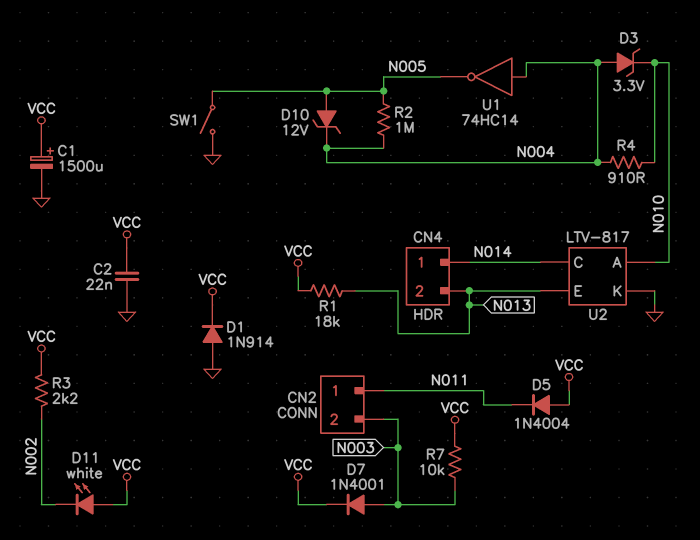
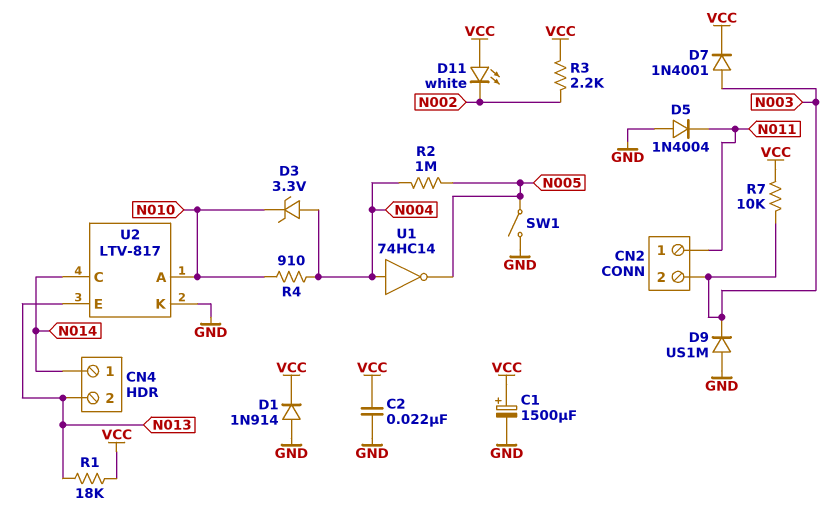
D5: diode 1N4004 (A VCC, K N011) -> diode 1N4004 (A GND, K N011)
D9: none -> diode US1M (A GND, K N003)
D10: zener 12V (A N005, K N004) -> none

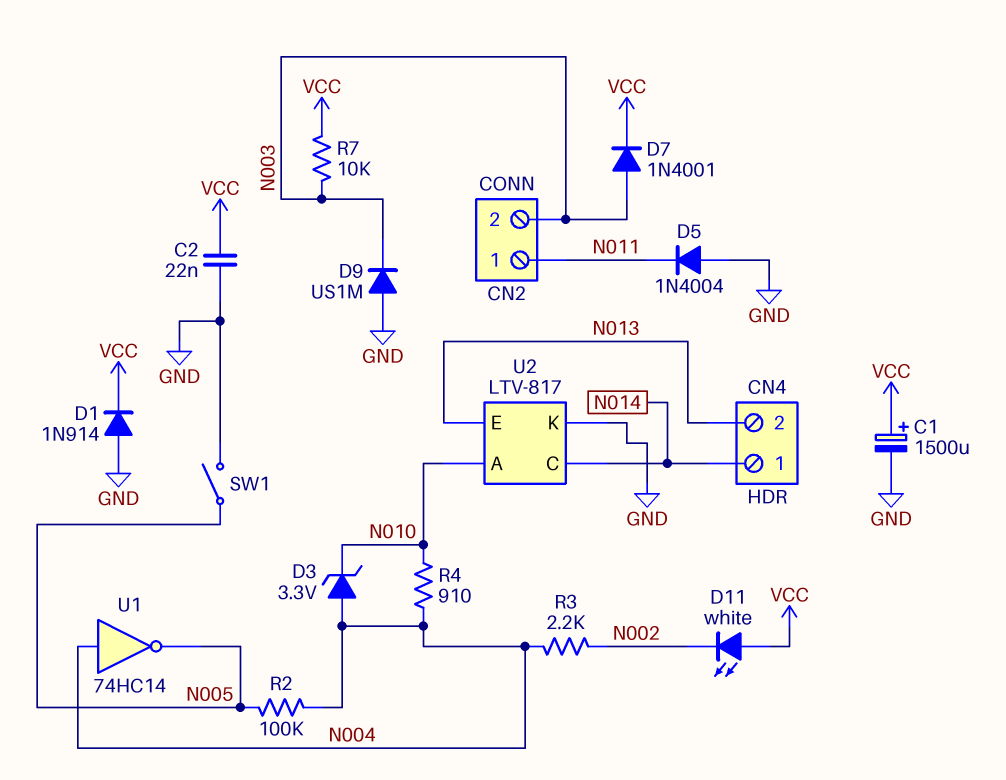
R1: 18k (N013, VCC) -> none
R2: 1M (N004, N005) -> 100k (N004, N005)
R3: 2.2k (N002, VCC) -> 2.2k (N002, N004)

